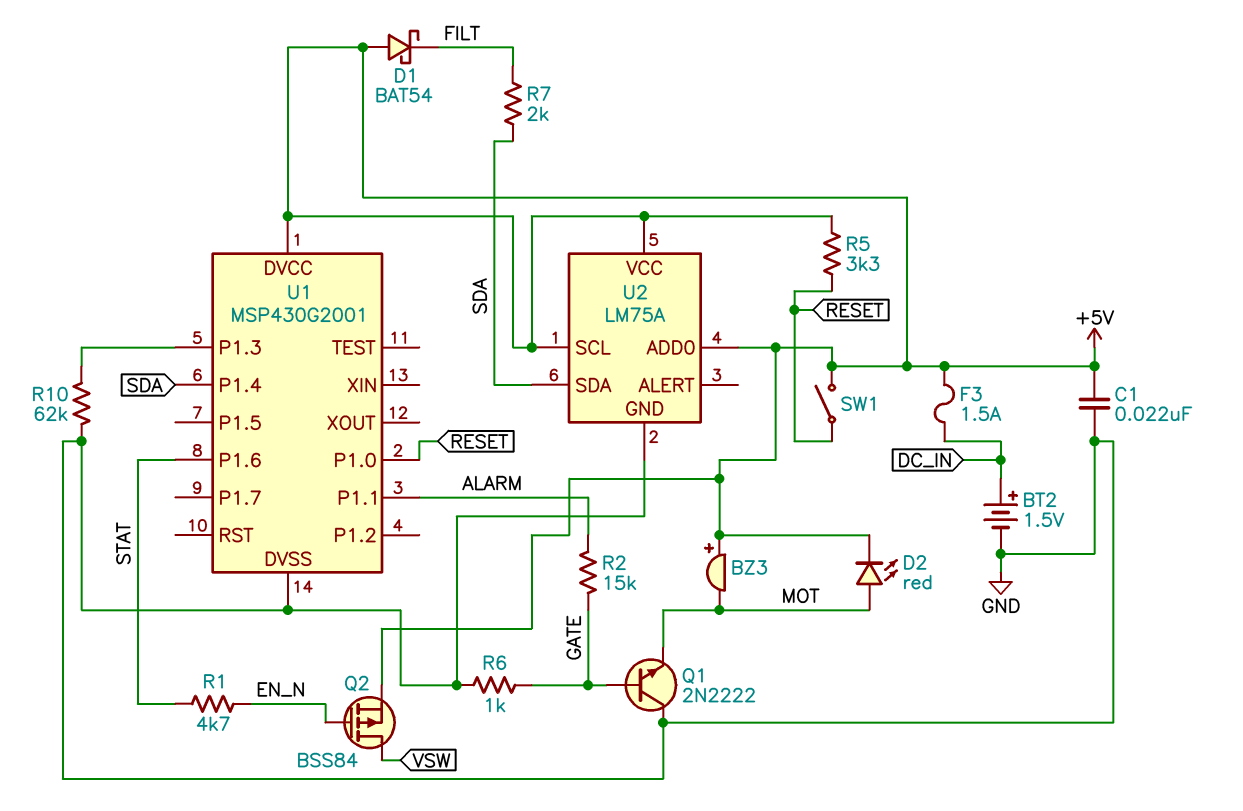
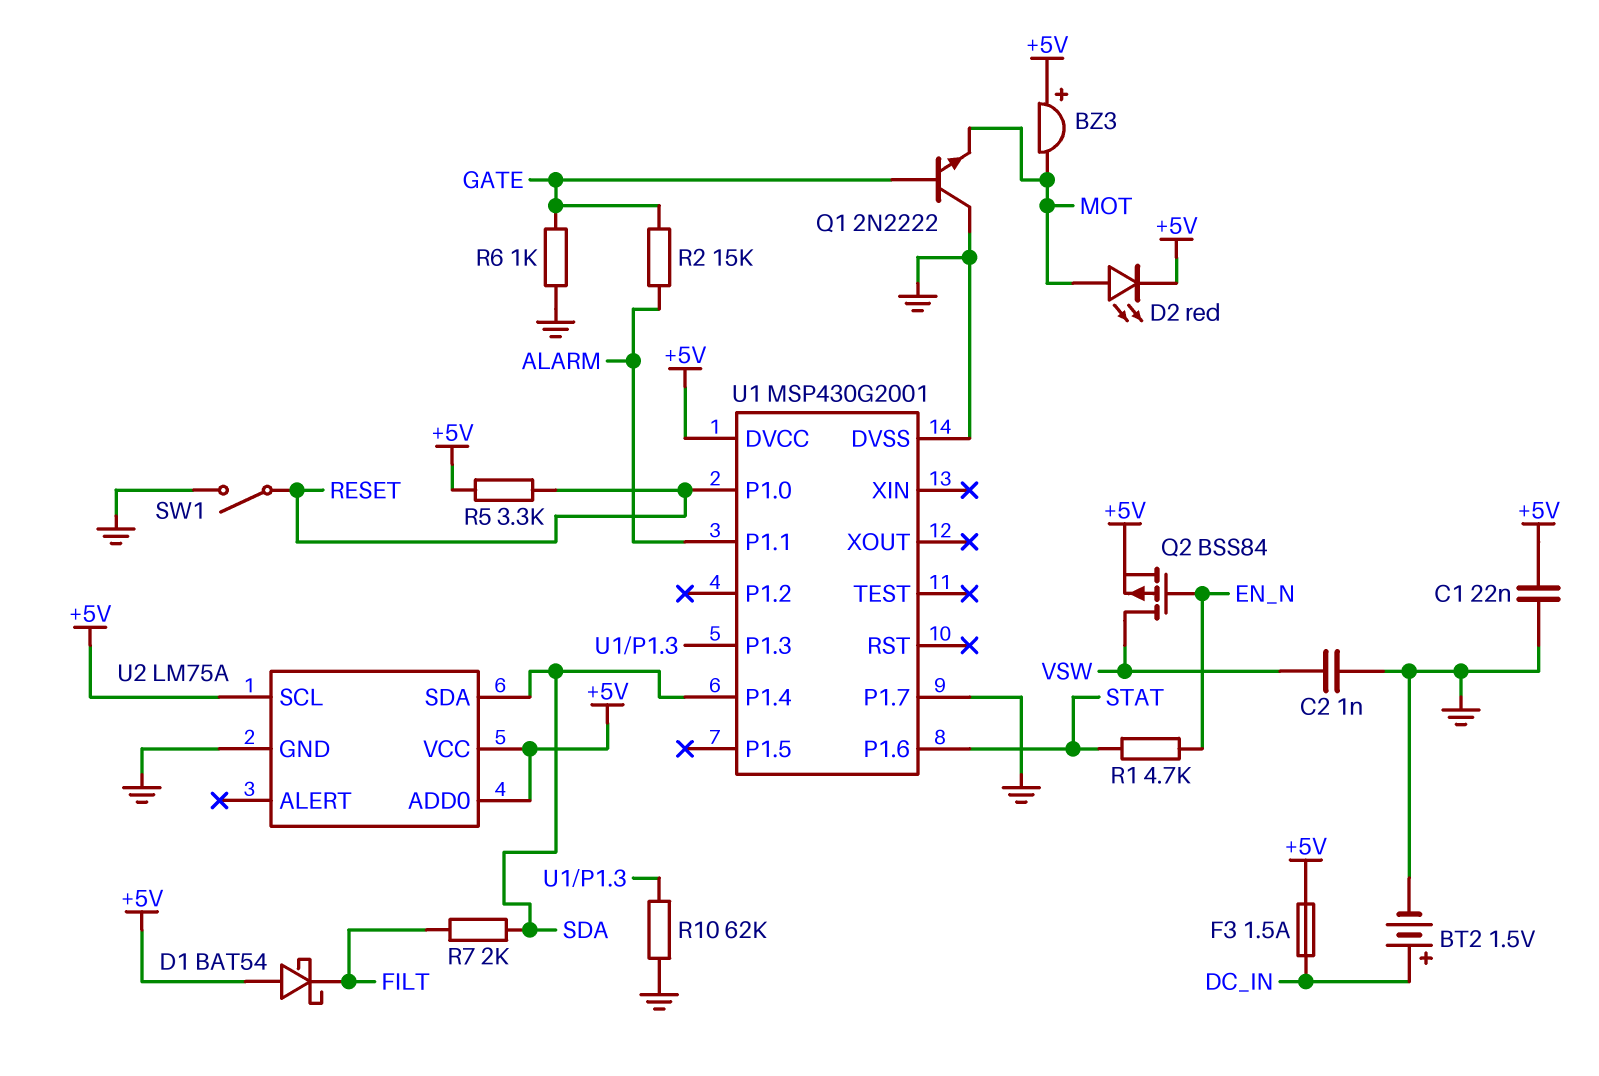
C2: none -> 1nF (GND, VSW)
SW1: switch (+5V, RESET) -> switch (GND, RESET)
U1 pin P1.7: none -> GND

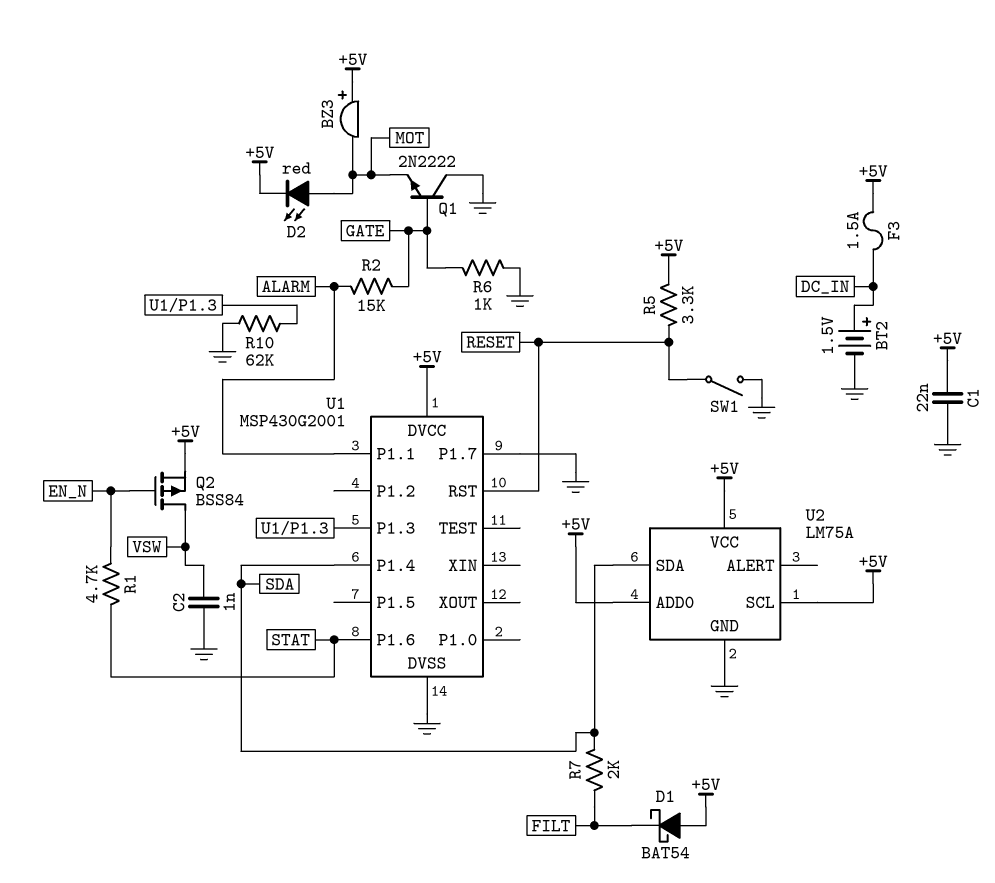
U1 pin P1.0: RESET -> none
U1 pin RST: none -> RESET

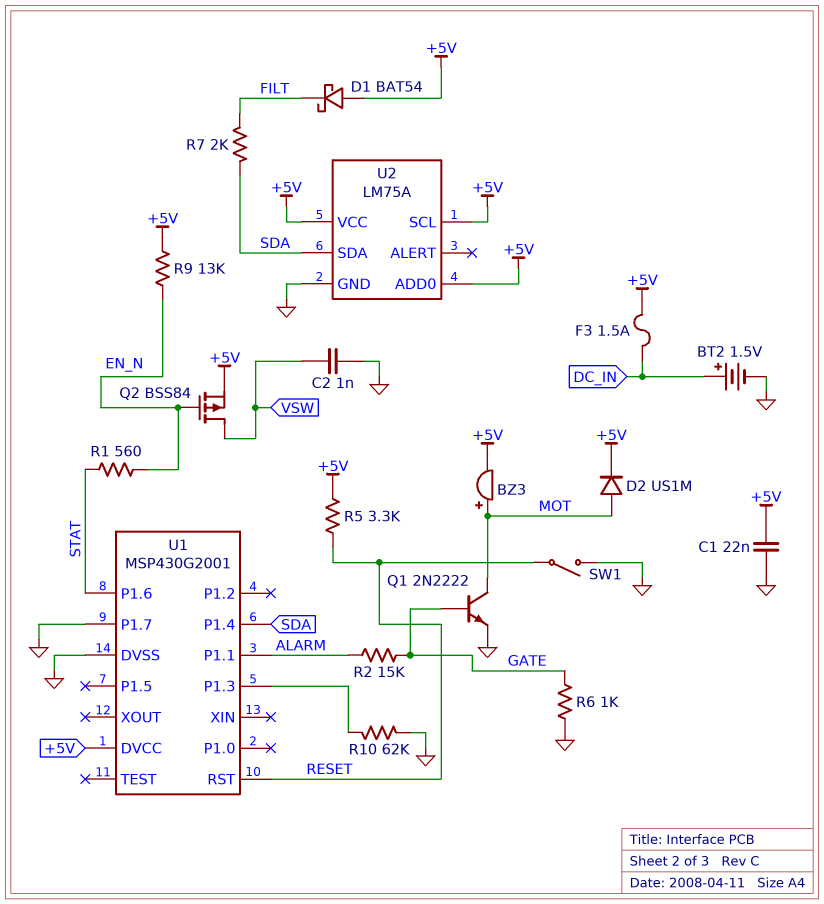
BZ3: buzzer (plus +5V, minus MOT) -> buzzer (plus MOT, minus +5V)
D2: LED red (A MOT, K +5V) -> diode US1M (A MOT, K +5V)
Q1: NPN 2N2222 (B GATE, C GND, E MOT) -> NPN 2N2222 (B GATE, C MOT, E GND)
R1: 4.7k (EN_N, STAT) -> 560 (EN_N, STAT)
R9: none -> 13k (+5V, EN_N)

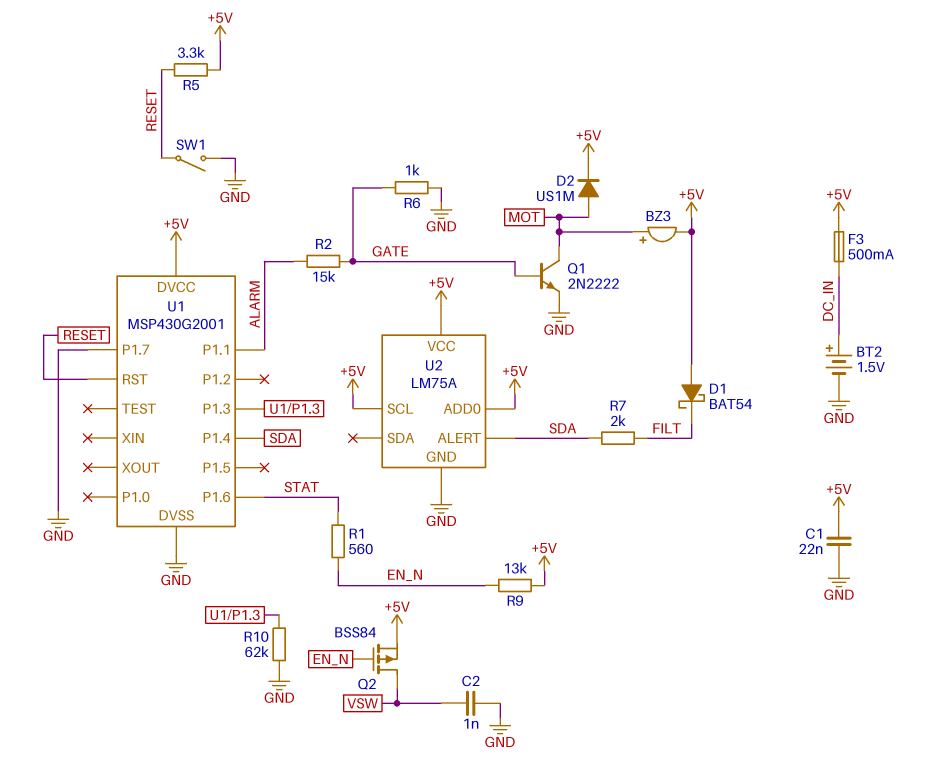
F3: 1.5A (+5V, DC_IN) -> 500mA (+5V, DC_IN)
U2 pin ALERT: none -> SDA
U2 pin SDA: SDA -> none

